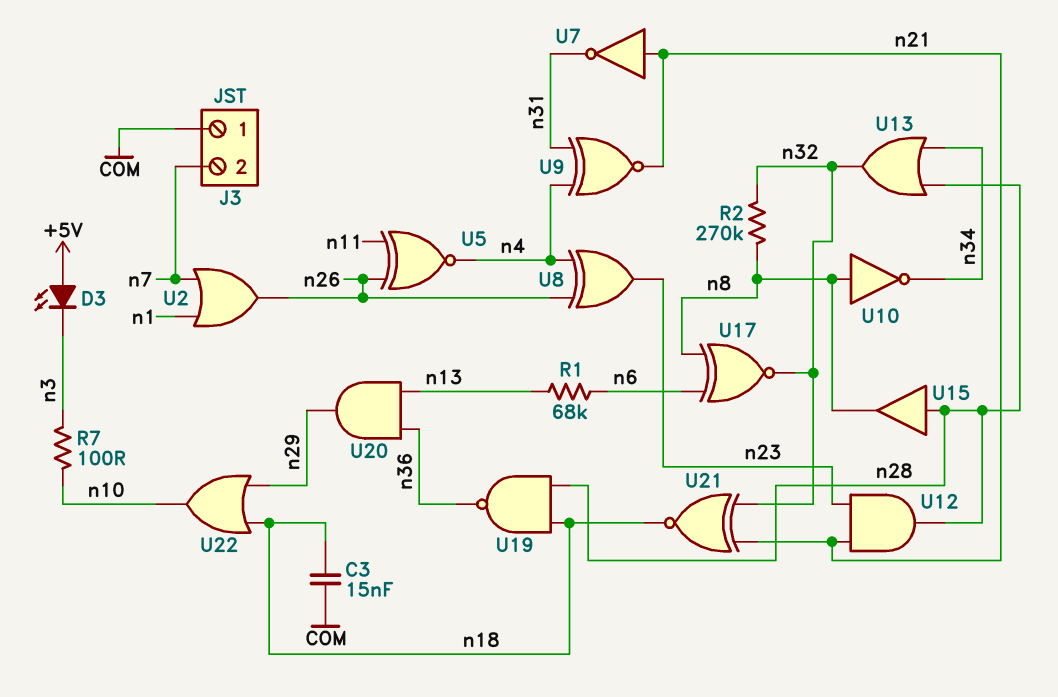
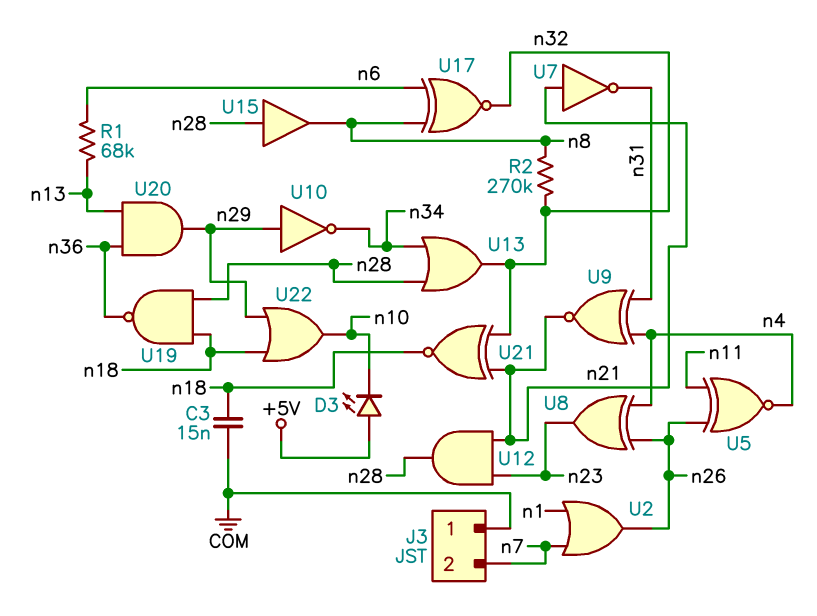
D3: LED (A +5V, K n3) -> LED (A +5V, K n10)
R7: 100 (n3, n10) -> none
U10: NOT (in n8, out n34) -> NOT (in n29, out n34)

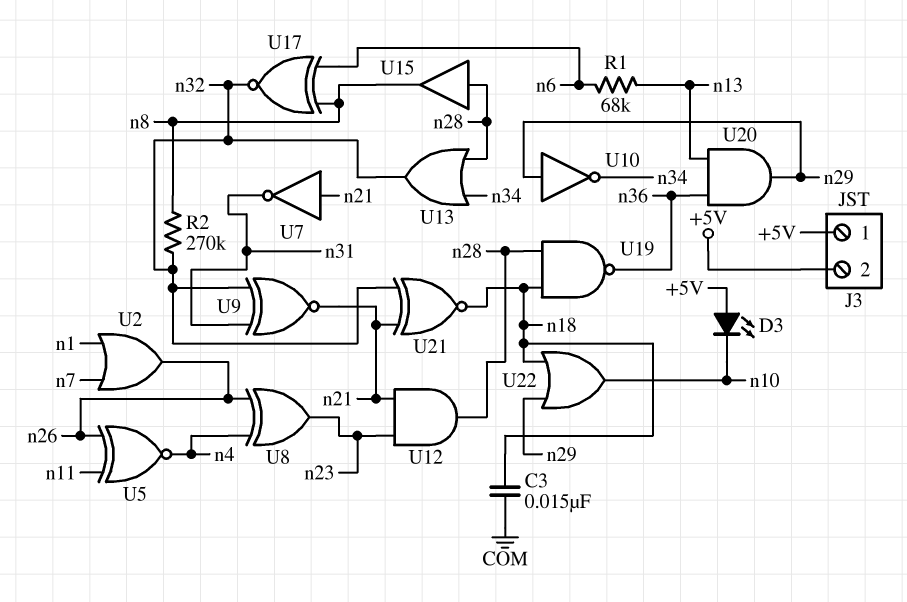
J3 pin 1: COM -> +5V
J3 pin 2: n7 -> +5V
U9: XNOR (in n4, in n31, out n21) -> XNOR (in n31, in n32, out n21)

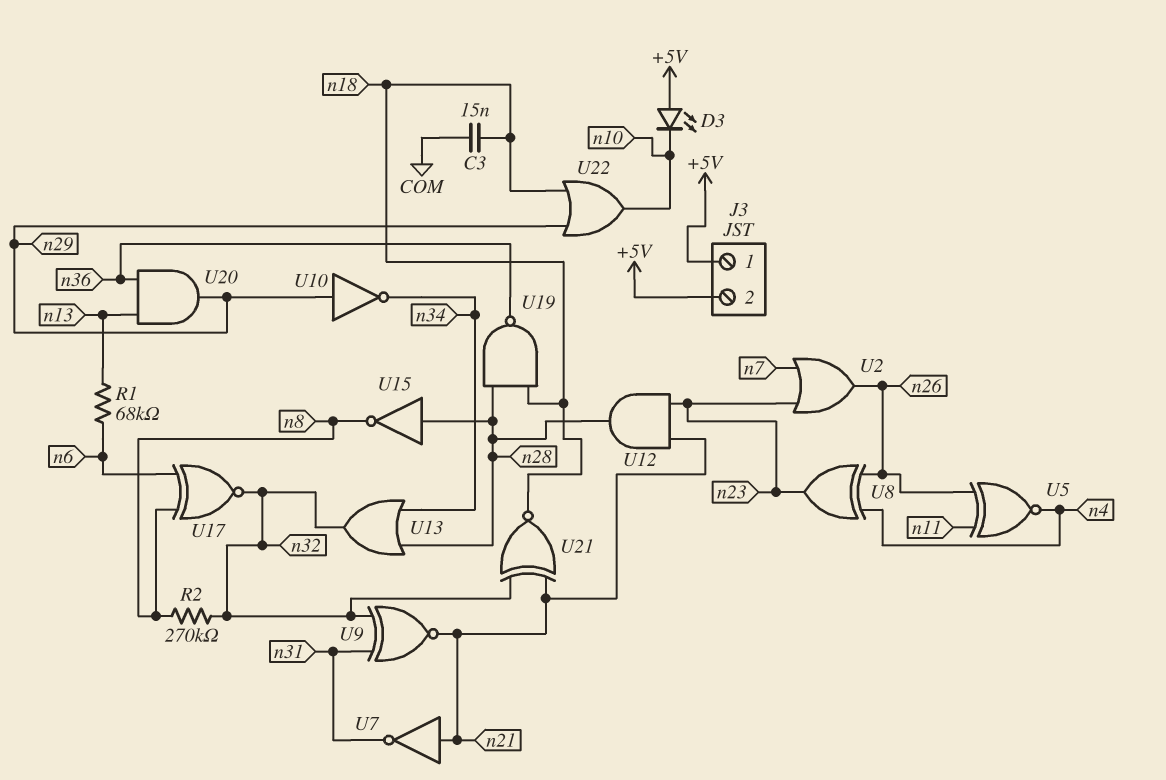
U2: OR (in n1, in n7, out n26) -> OR (in n7, in n23, out n26)
U15: buffer (in n28, out n8) -> NOT (in n28, out n8)

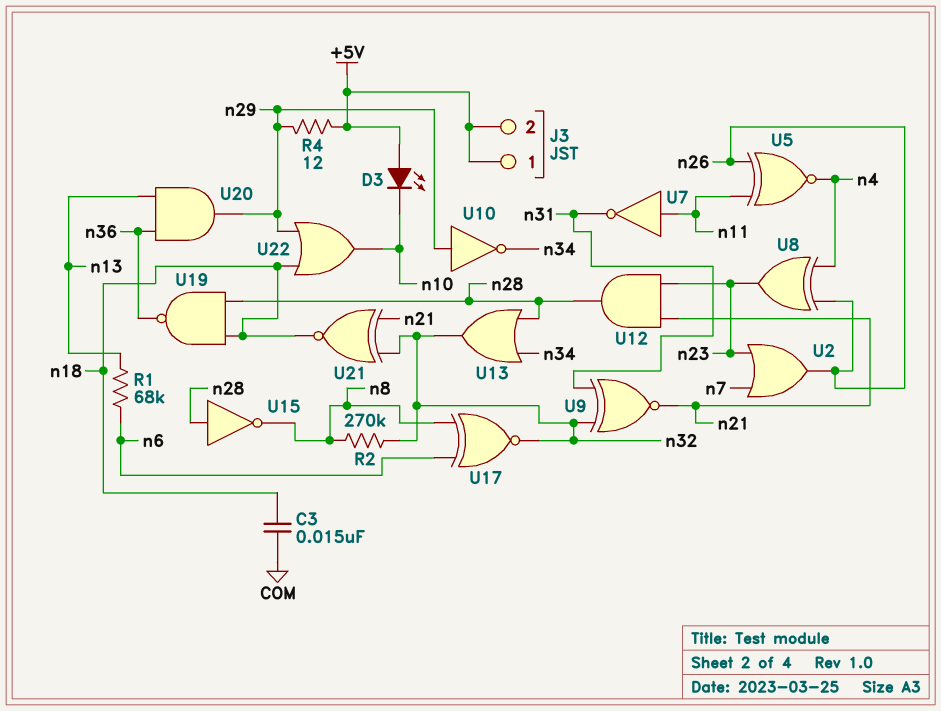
R4: none -> 12 (+5V, n29)
U7: NOT (in n21, out n31) -> NOT (in n11, out n31)

